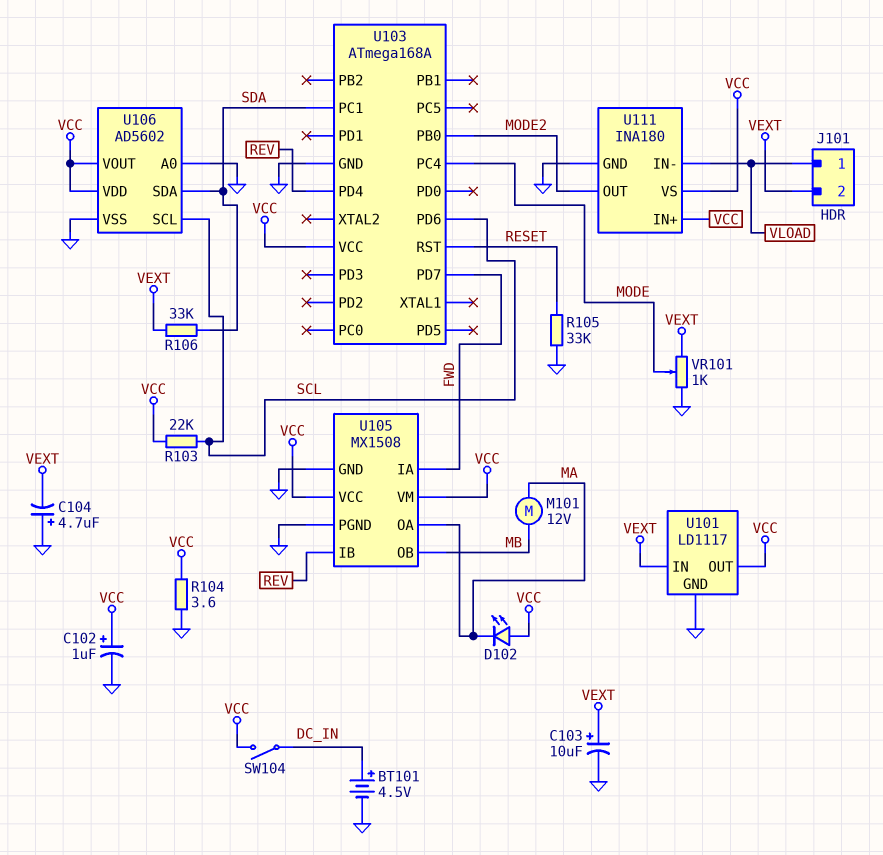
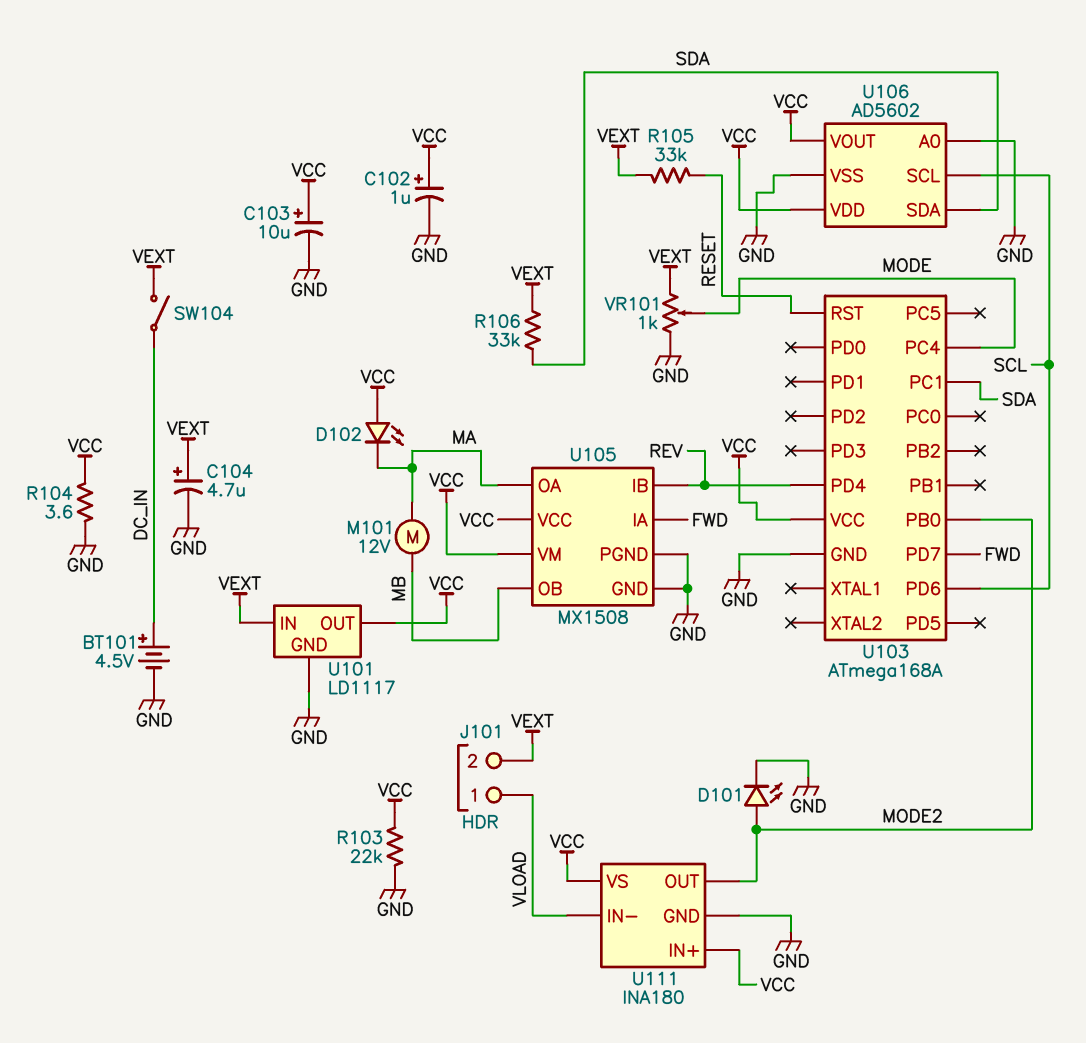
C103: 10uF (plus VEXT, minus GND) -> 10uF (plus VCC, minus GND)
C104: 4.7uF (plus GND, minus VEXT) -> 4.7uF (plus VEXT, minus GND)
D101: none -> LED (A MODE2, K GND)
R103: 22k (SCL, VCC) -> 22k (GND, VCC)
R105: 33k (GND, RESET) -> 33k (RESET, VEXT)
SW104: switch (DC_IN, VCC) -> switch (DC_IN, VEXT)

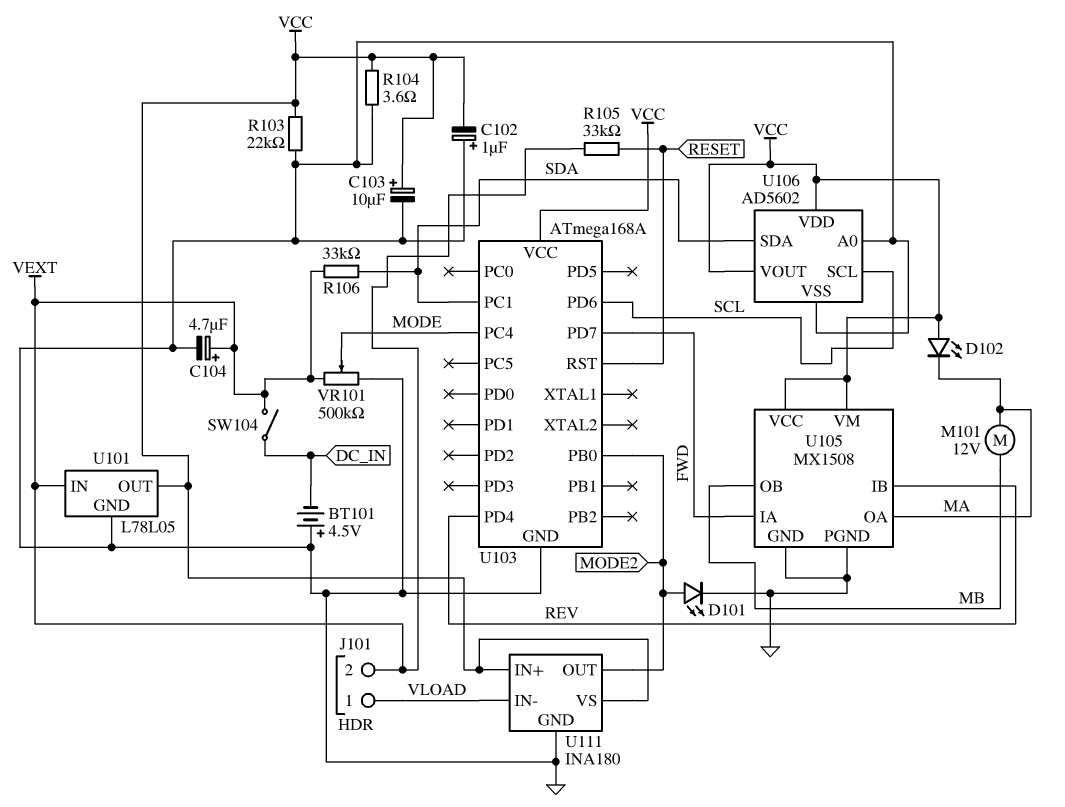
BT101: 4.5V (plus DC_IN, minus GND) -> 4.5V (plus GND, minus DC_IN)
C102: 1uF (plus VCC, minus GND) -> 1uF (plus GND, minus VCC)
U101: LD1117 -> L78L05
VR101: 1k (GND, VEXT, wiper MODE) -> 500k (GND, VEXT, wiper MODE)

